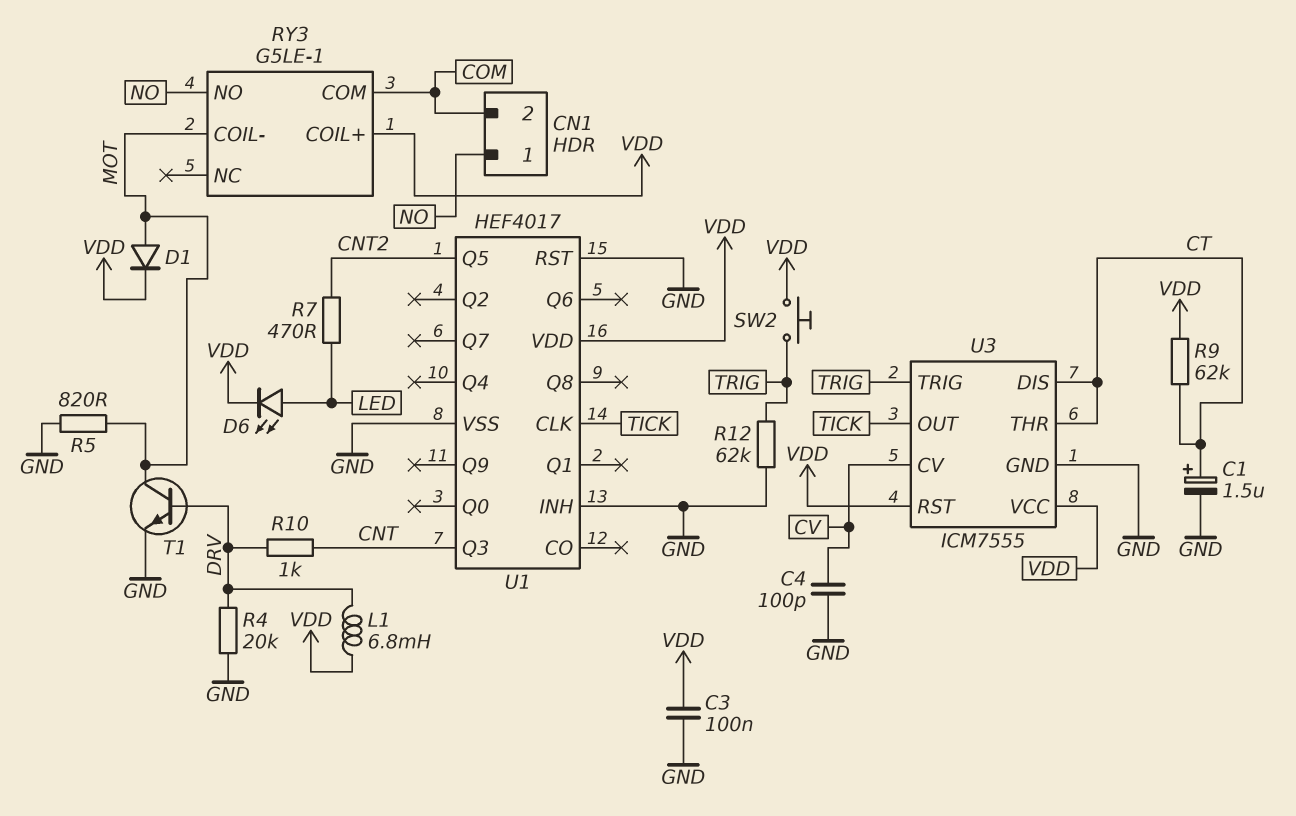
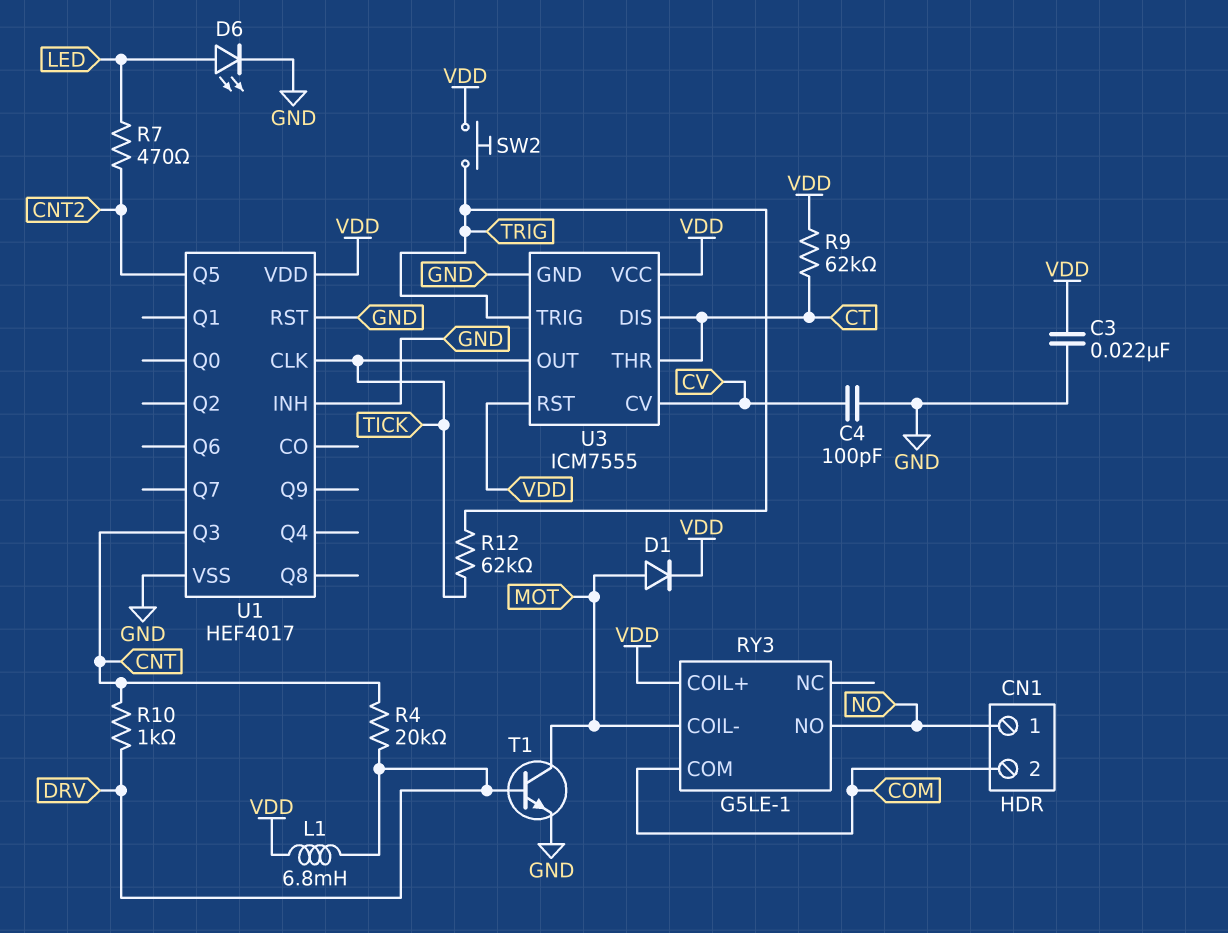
C1: 1.5uF (plus CT, minus GND) -> none
C3: 100nF (GND, VDD) -> 22nF (GND, VDD)
D6: LED (A LED, K VDD) -> LED (A LED, K GND)
R4: 20k (DRV, GND) -> 20k (CNT, DRV)
R5: 820 (GND, MOT) -> none
R12: 62k (GND, TRIG) -> 62k (TICK, TRIG)

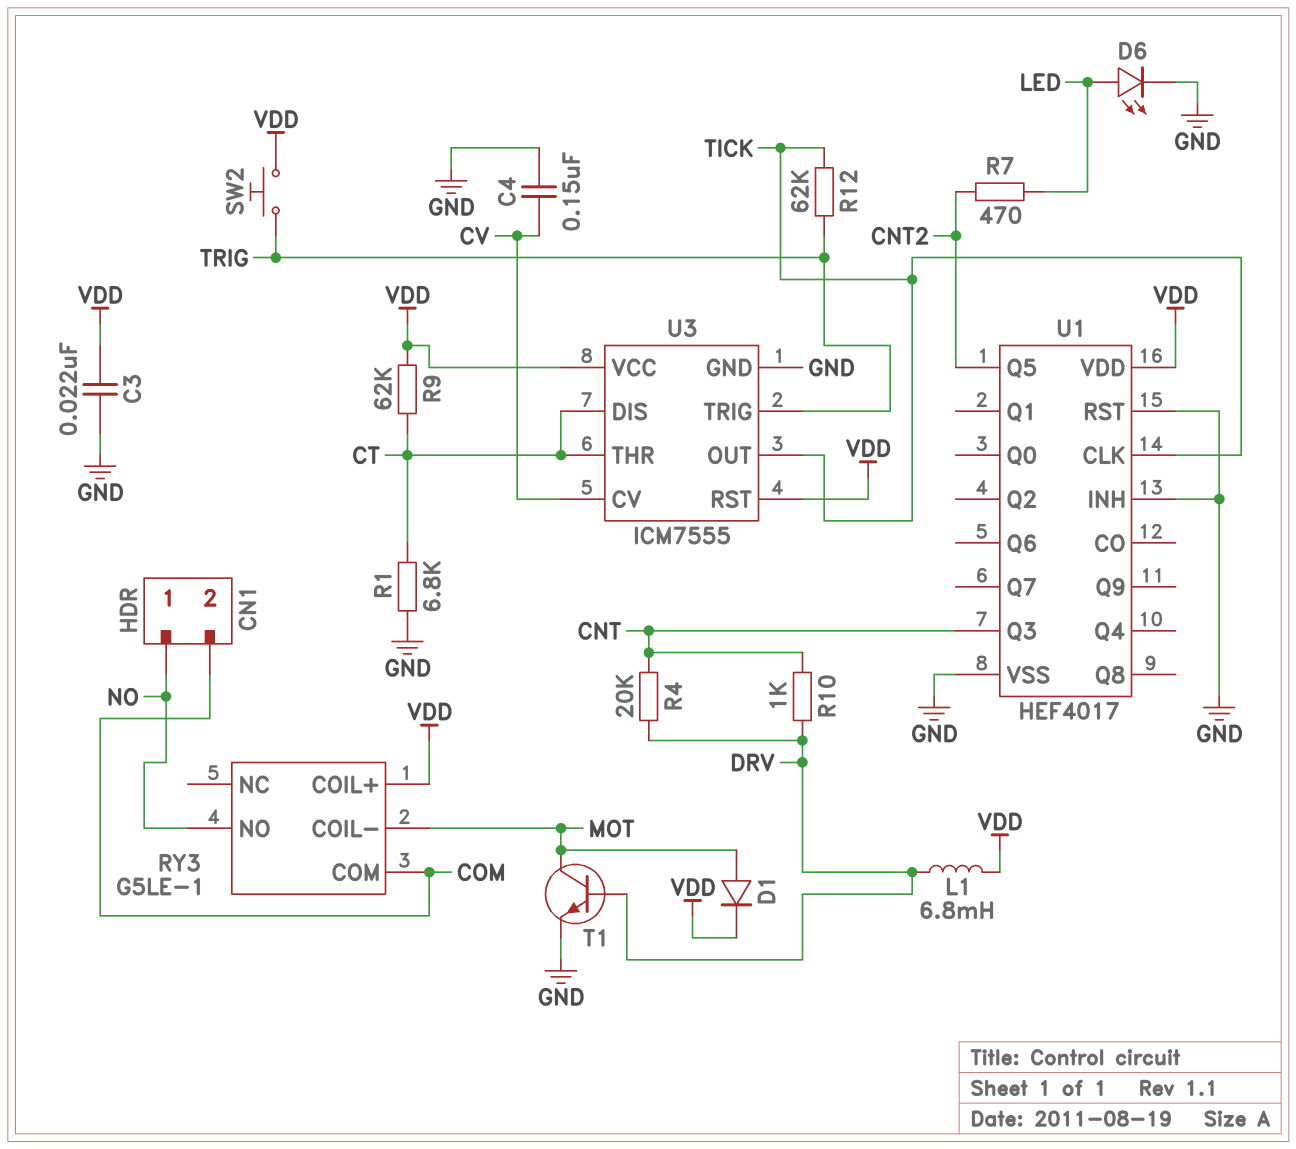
C4: 100pF (CV, GND) -> 150nF (CV, GND)
R1: none -> 6.8k (CT, GND)

